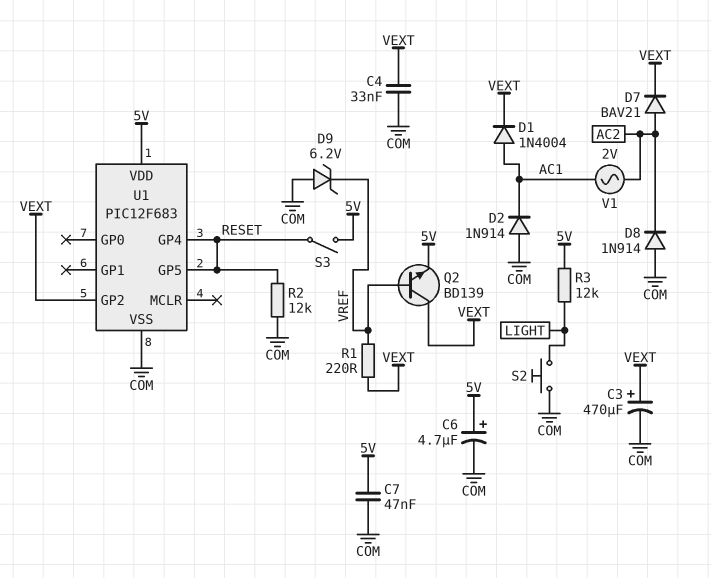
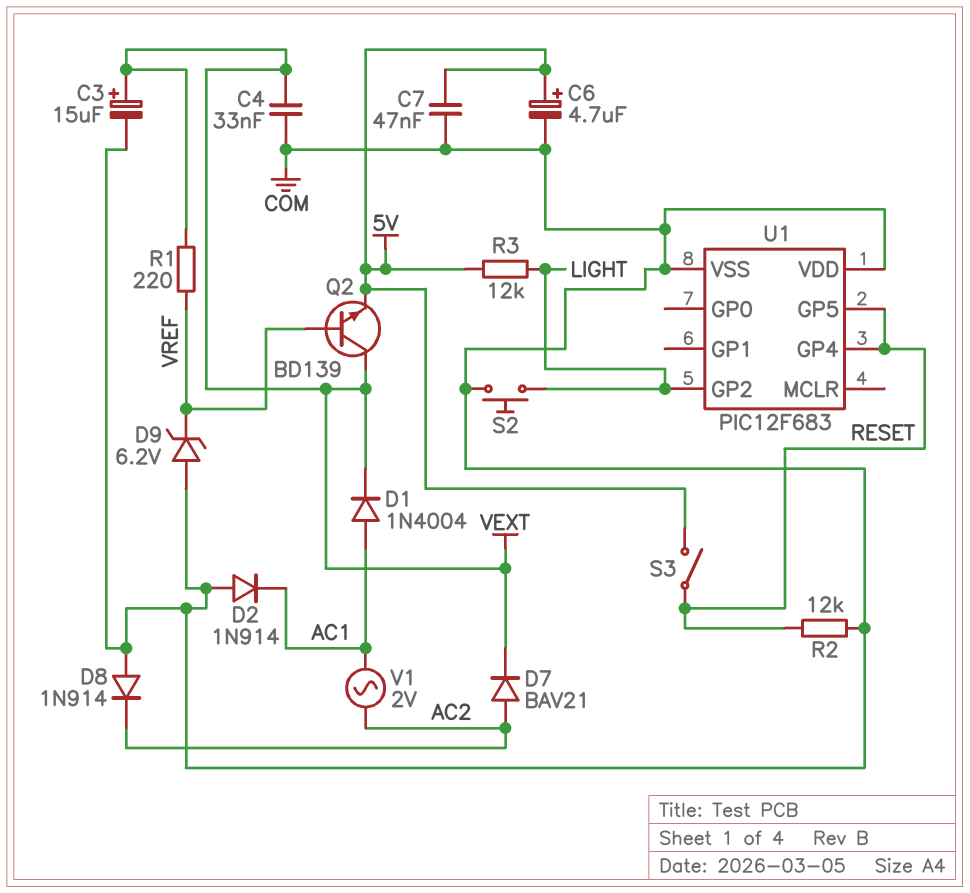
C3: 470uF (plus VEXT, minus COM) -> 15uF (plus VEXT, minus COM)
U1 pin GP2: VEXT -> LIGHT
U1 pin VDD: 5V -> COM

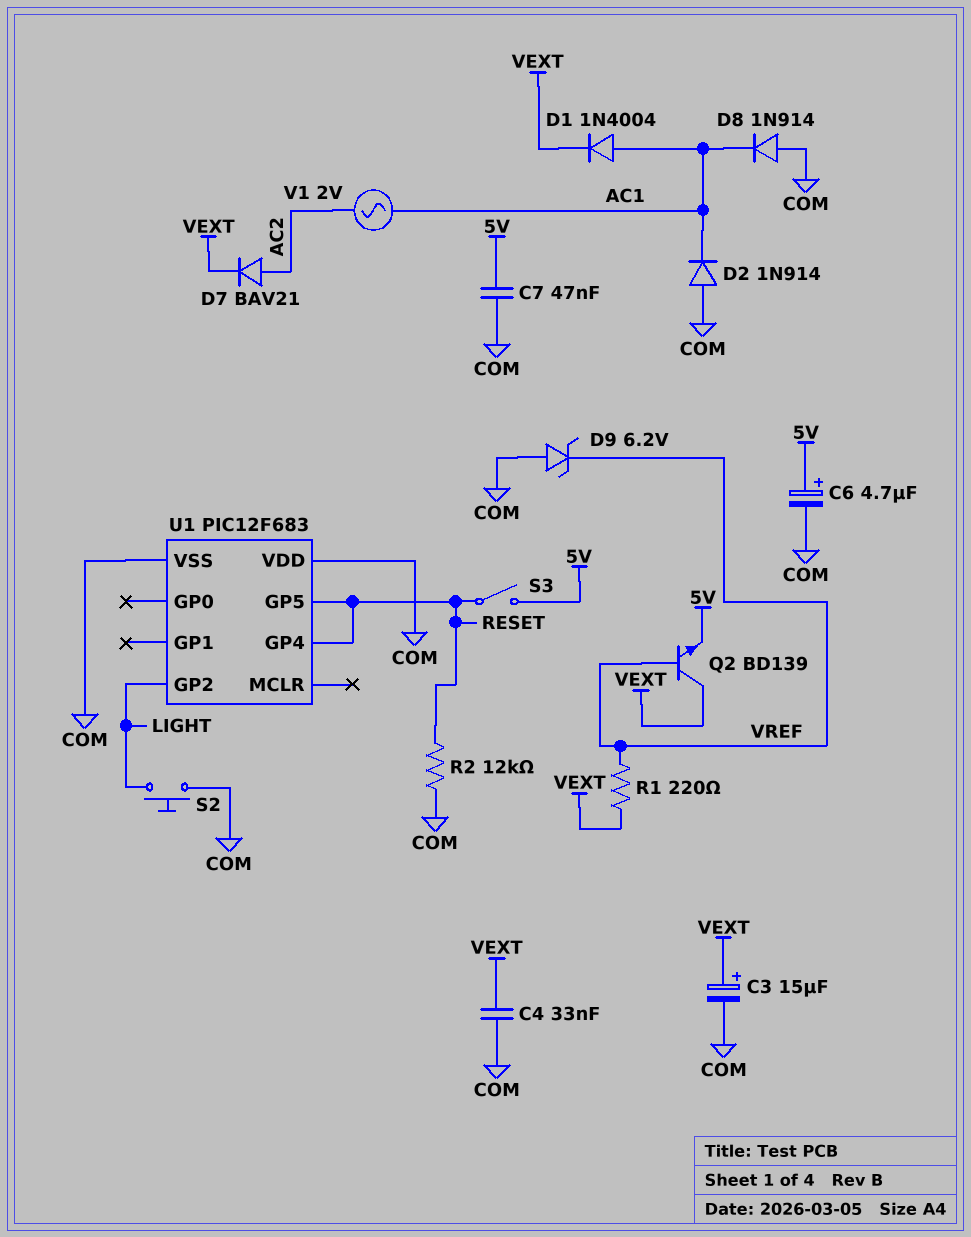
D8: diode 1N914 (A COM, K AC2) -> diode 1N914 (A COM, K AC1)
R3: 12k (5V, LIGHT) -> none

